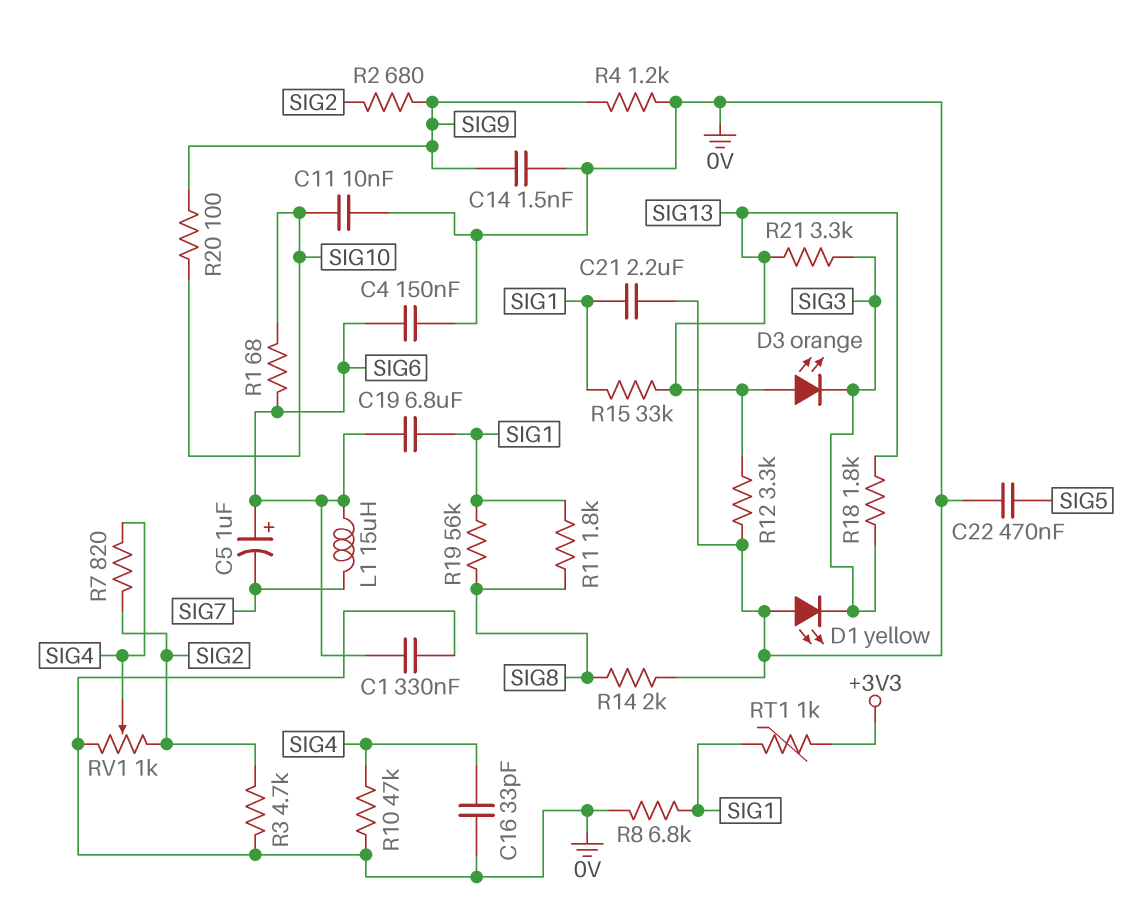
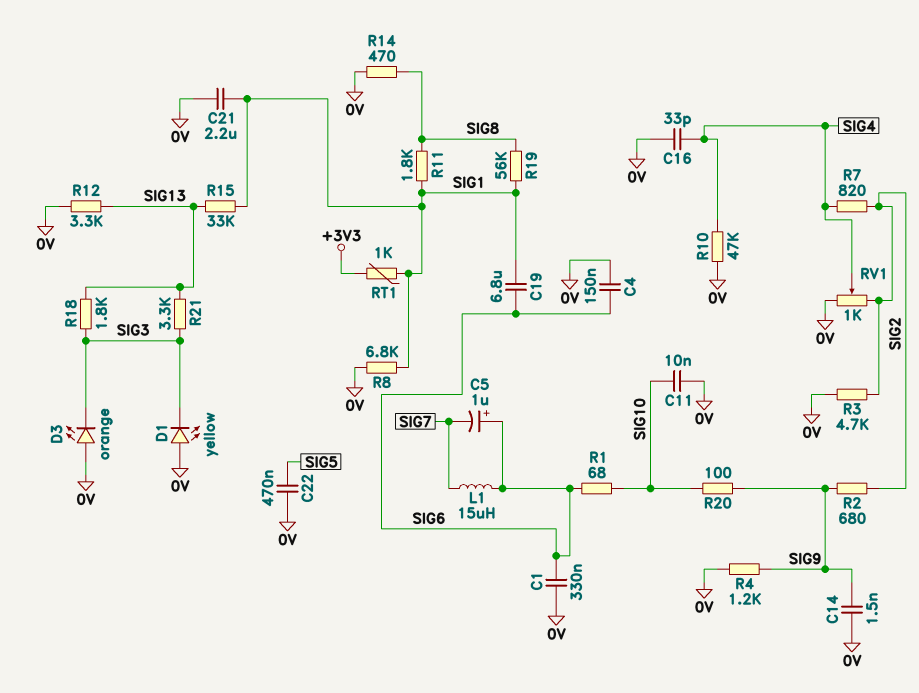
D3: LED orange (A SIG13, K SIG3) -> LED orange (A 0V, K SIG3)
R14: 2k (0V, SIG8) -> 470 (0V, SIG8)

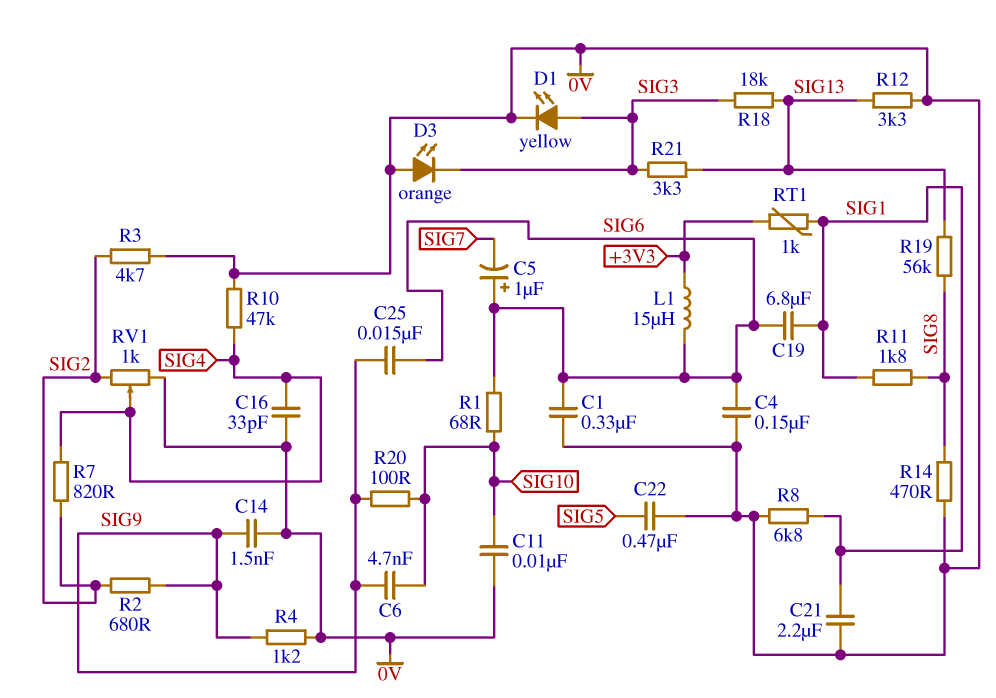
C6: none -> 4.7nF (SIG9, SIG10)
C25: none -> 15nF (SIG6, SIG9)
D1: LED yellow (A 0V, K SIG3) -> LED yellow (A SIG3, K 0V)
L1: 15uH (SIG6, SIG7) -> 15uH (+3V3, SIG6)
R15: 33k (SIG1, SIG13) -> none
R18: 1.8k (SIG3, SIG13) -> 18k (SIG3, SIG13)
R19: 56k (SIG1, SIG8) -> 56k (SIG8, SIG13)

